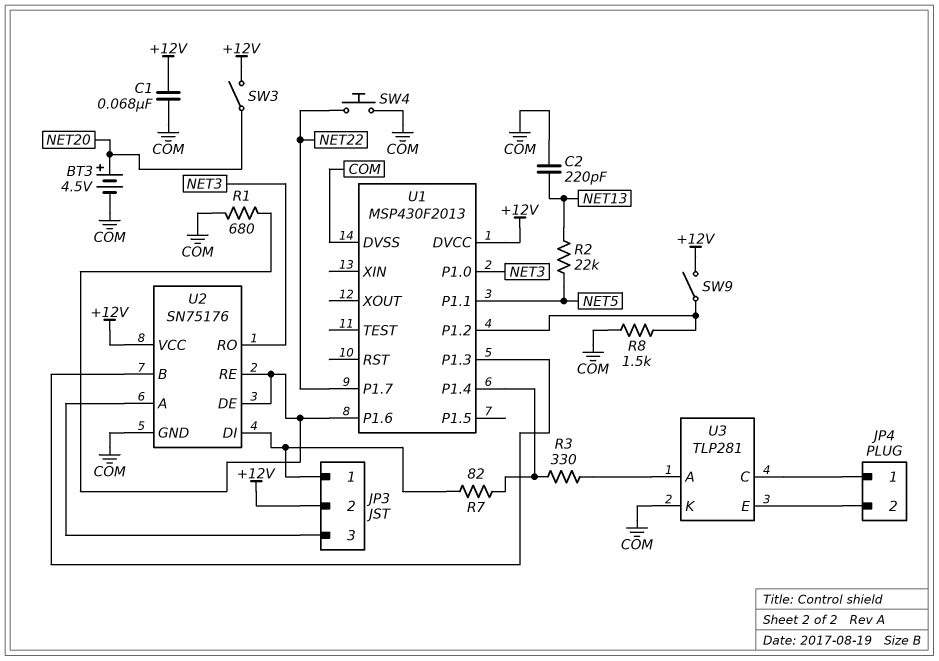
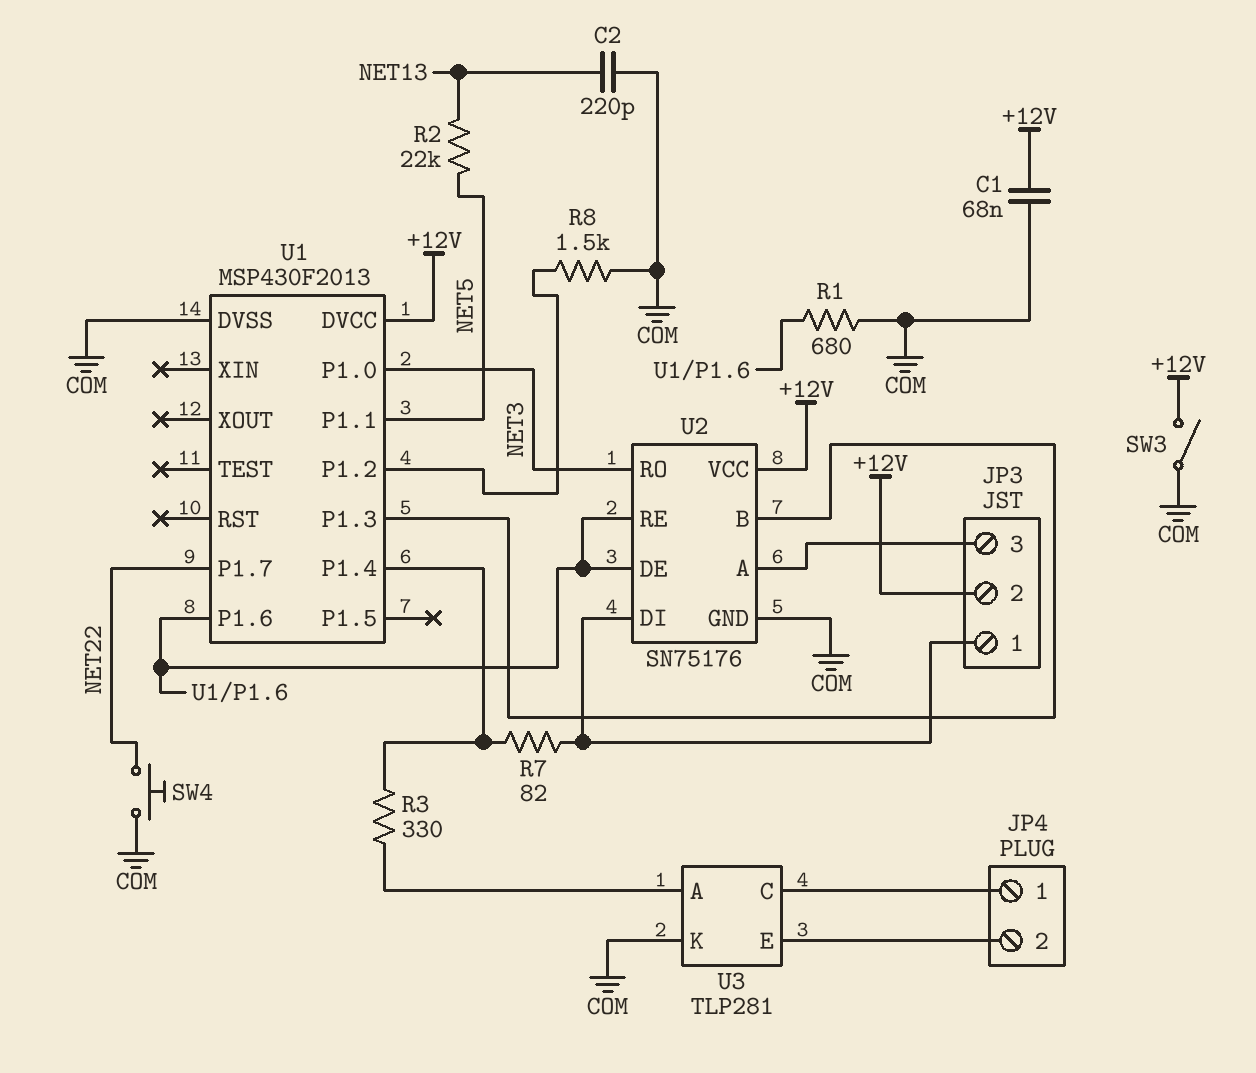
BT3: 4.5V (plus NET20, minus COM) -> none
SW3: switch (+12V, NET20) -> switch (+12V, COM)
SW9: switch (+12V, U1/P1.2) -> none

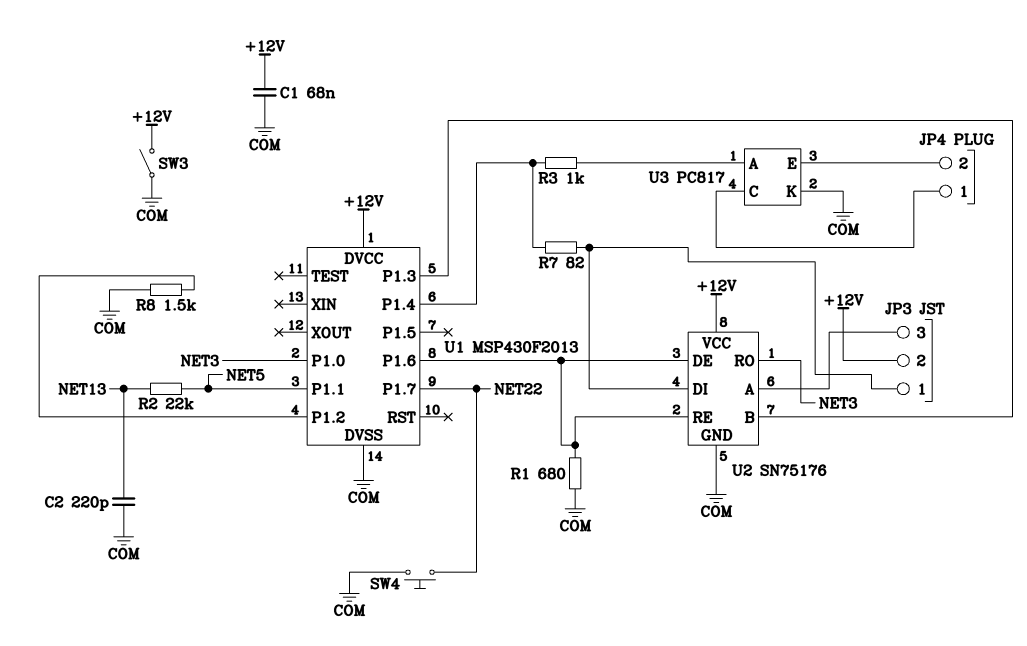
R3: 330 (U1/P1.4, U3/A) -> 1k (U1/P1.4, U3/A)
U3: TLP281 -> PC817

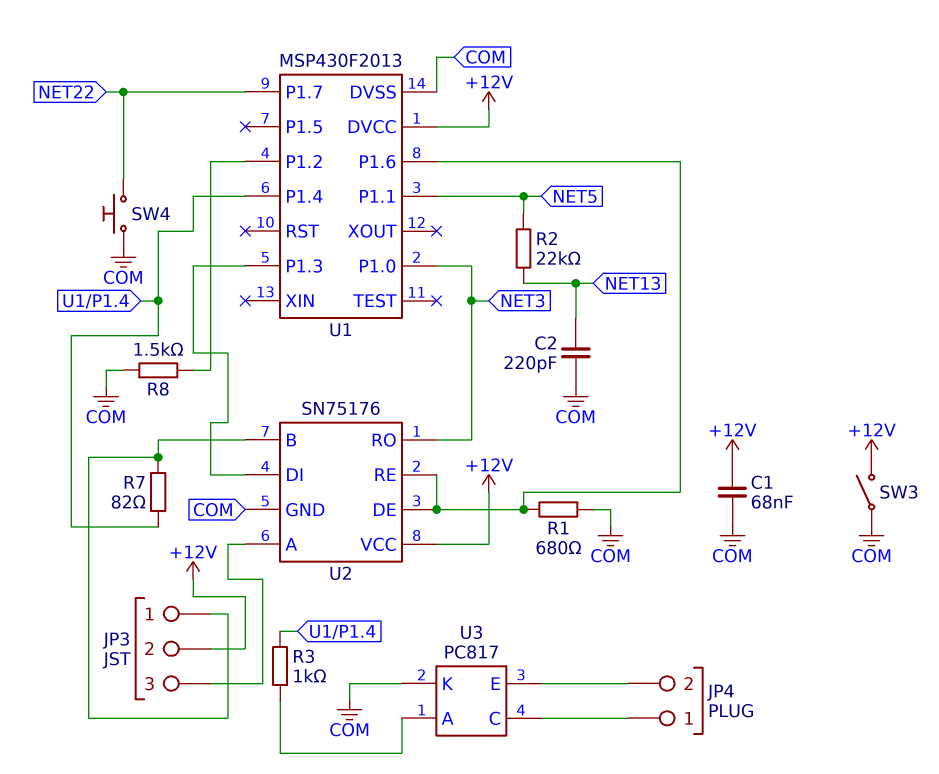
U2 pin B: U1/P1.3 -> JP3/1
U2 pin DI: JP3/1 -> U1/P1.3

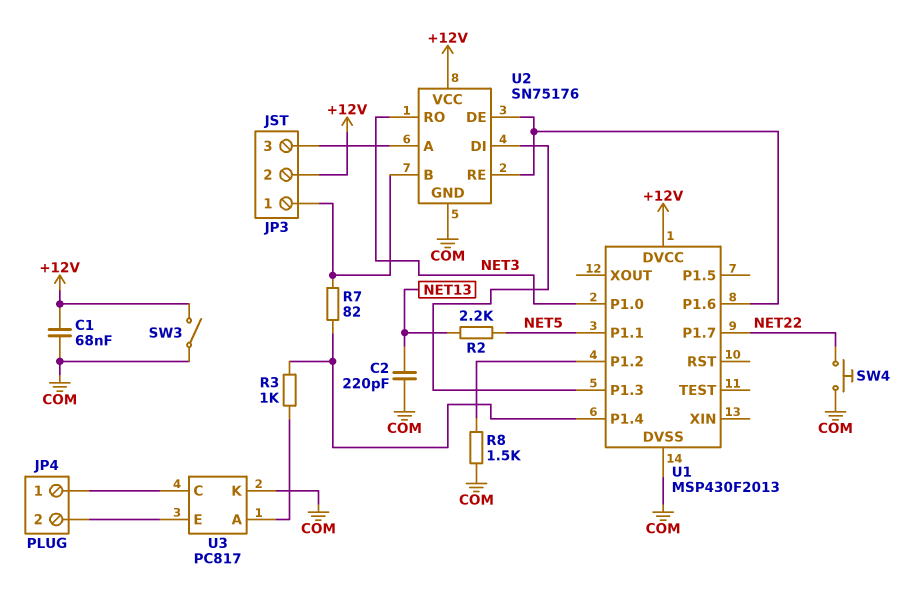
R1: 680 (COM, U1/P1.6) -> none
R2: 22k (NET5, NET13) -> 2.2k (NET5, NET13)

